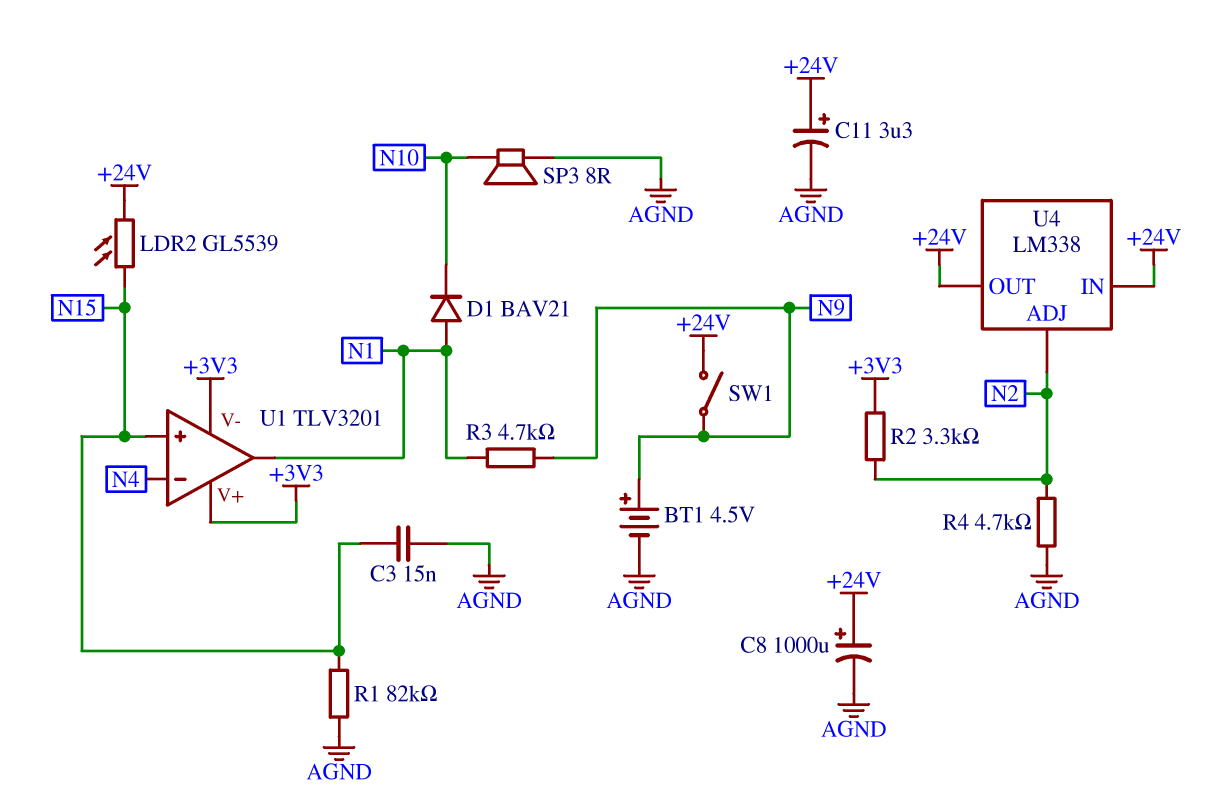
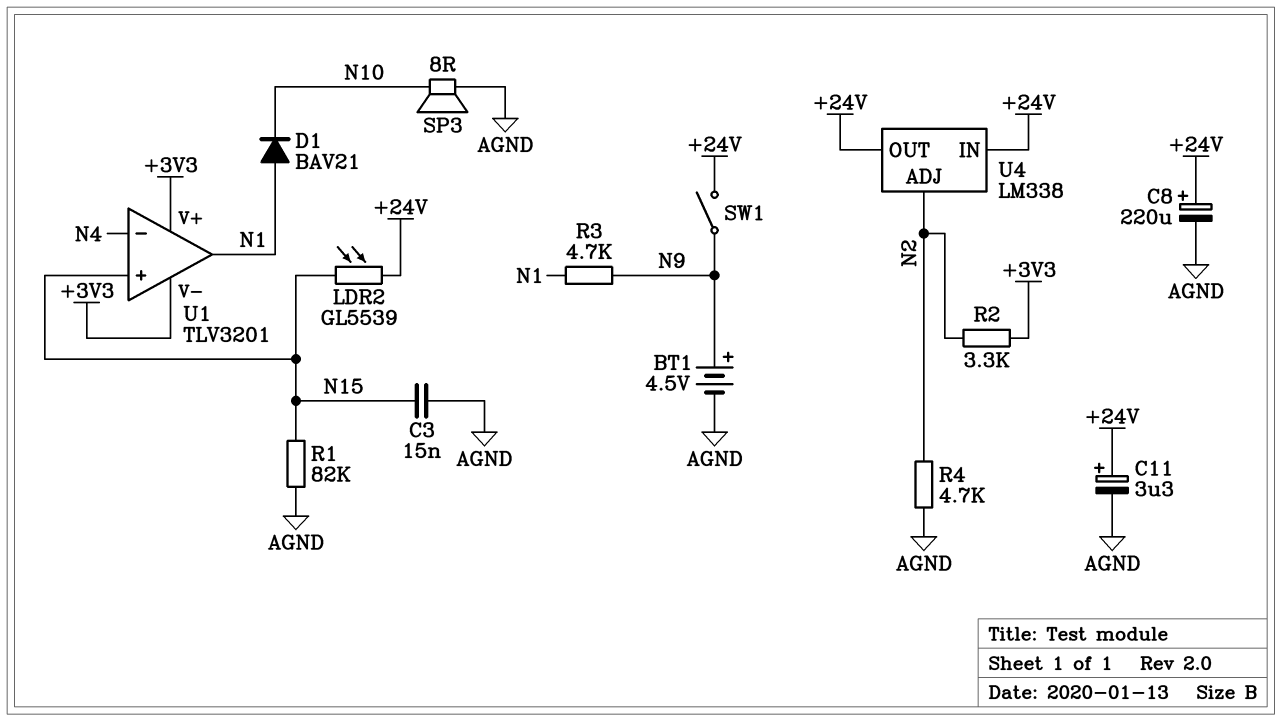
C8: 1000uF (plus +24V, minus AGND) -> 220uF (plus +24V, minus AGND)

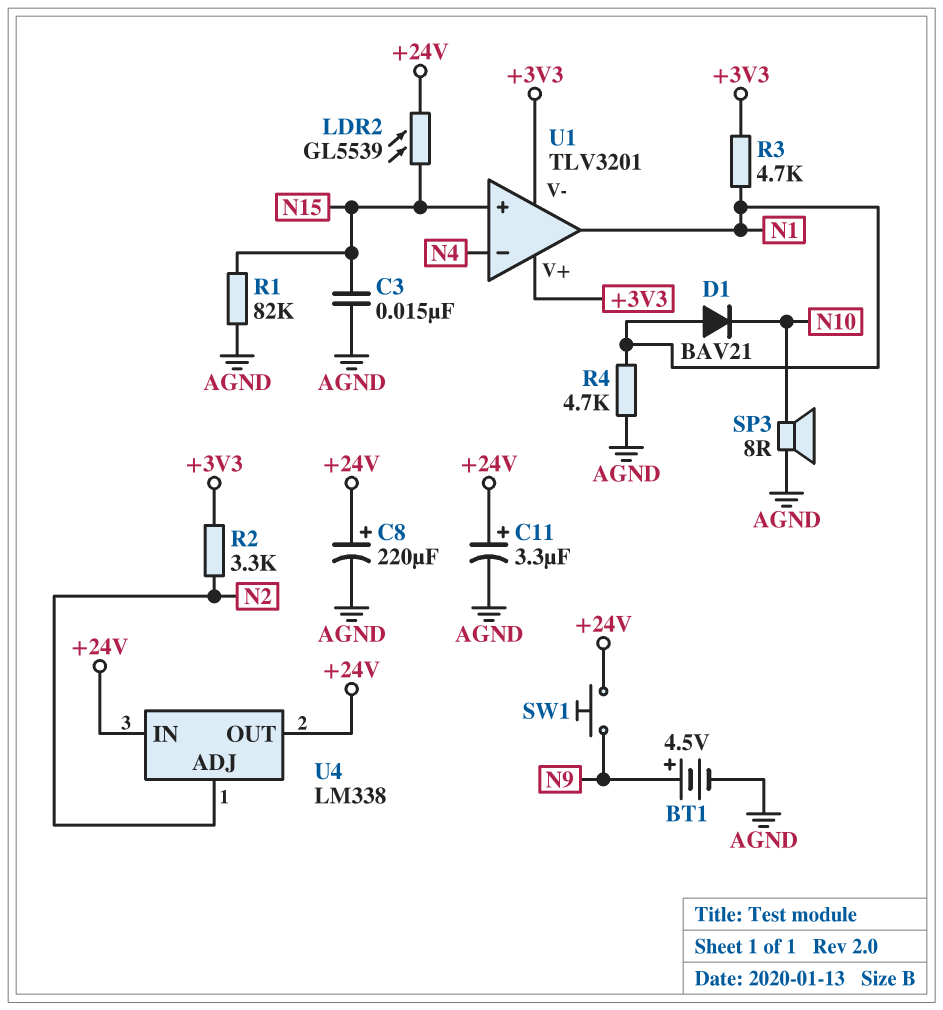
R3: 4.7k (N1, N9) -> 4.7k (+3V3, N1)
R4: 4.7k (AGND, N2) -> 4.7k (AGND, N1)
SW1: switch (+24V, N9) -> button (+24V, N9)

